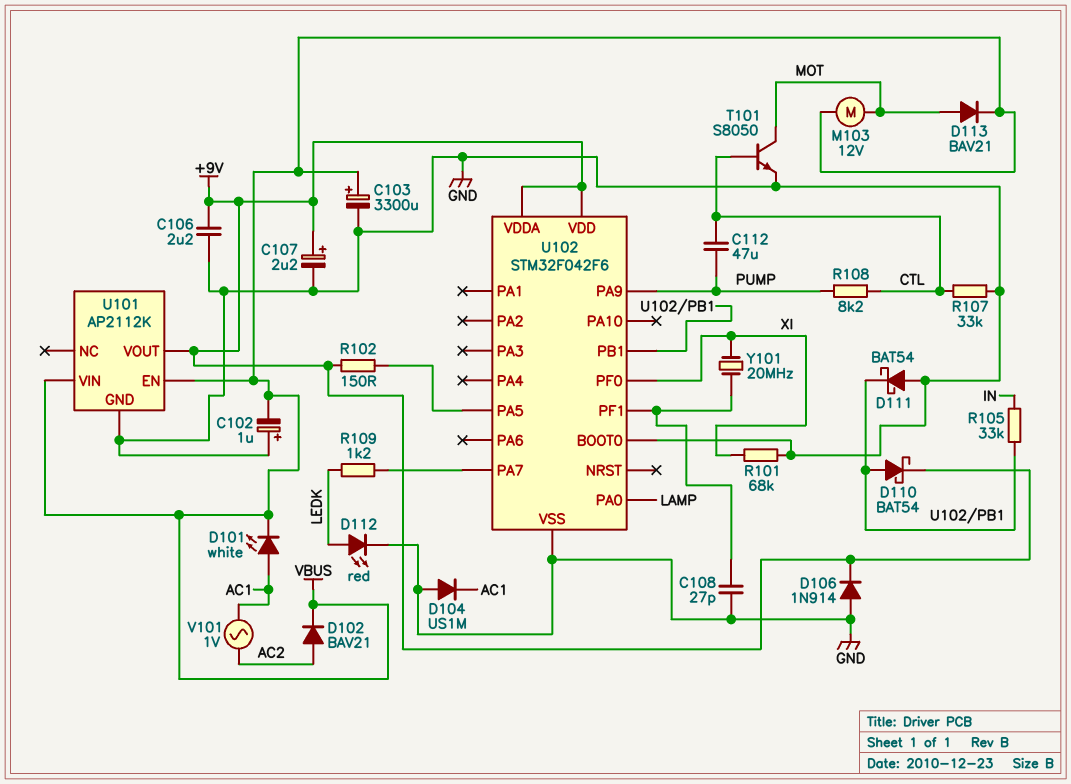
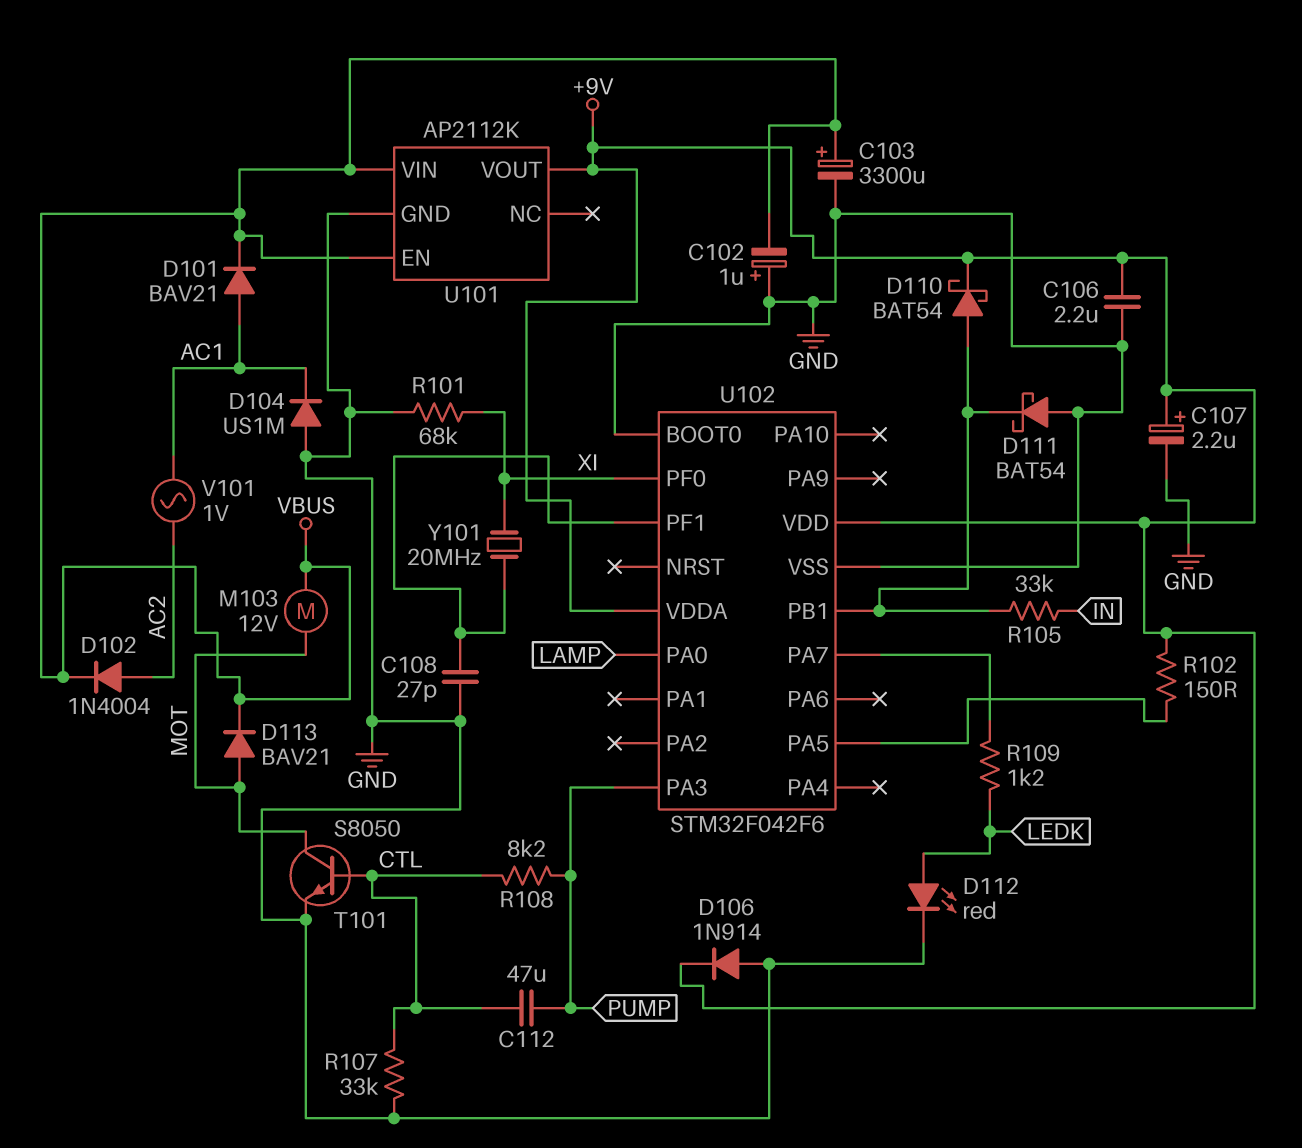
D101: LED white (A AC1, K VBUS) -> diode BAV21 (A AC1, K VBUS)
D102: diode BAV21 (A AC2, K VBUS) -> diode 1N4004 (A AC2, K VBUS)
U102 pin PA3: none -> PUMP
U102 pin PA9: PUMP -> none

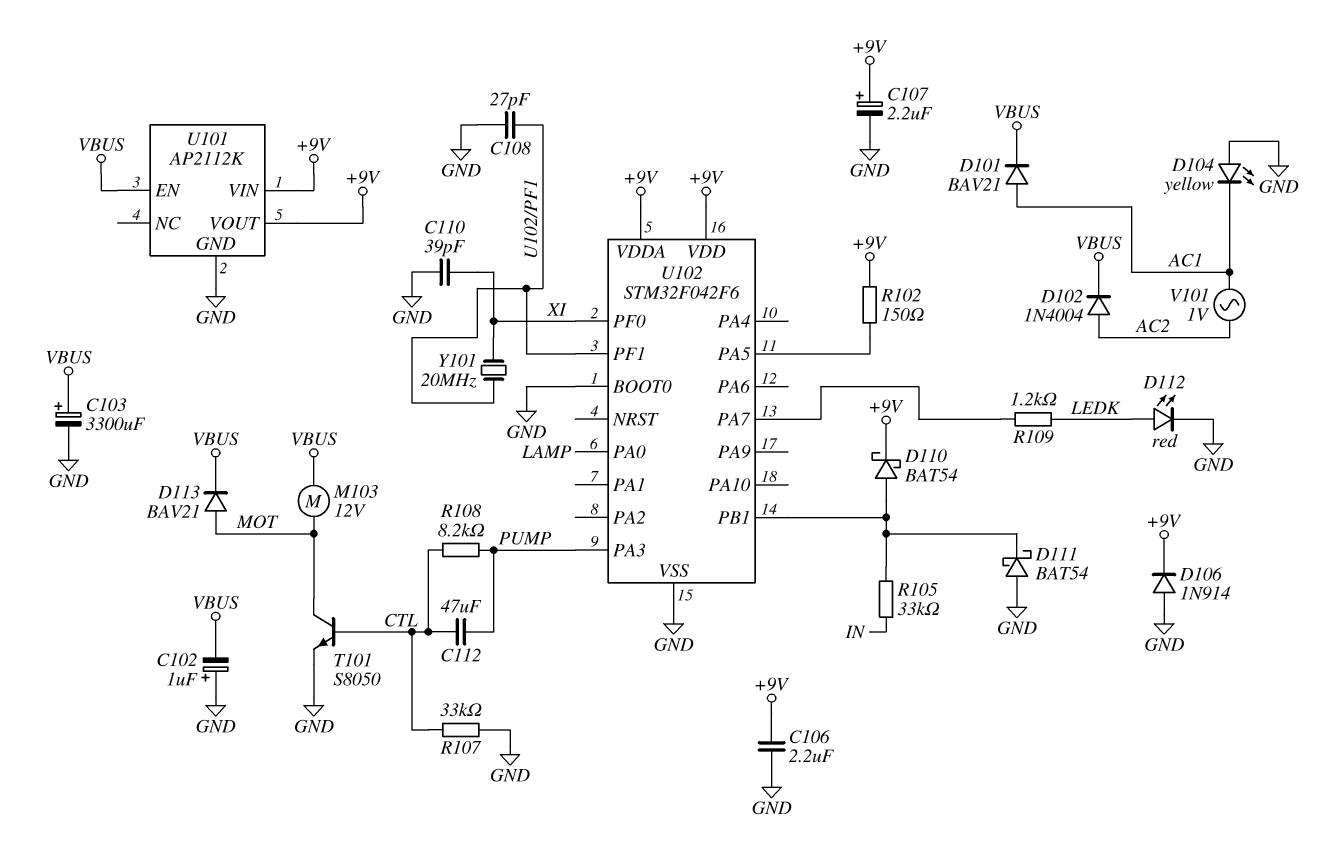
C110: none -> 39pF (GND, XI)
D104: diode US1M (A GND, K AC1) -> LED yellow (A GND, K AC1)
R101: 68k (GND, XI) -> none
U101 pin VIN: VBUS -> +9V

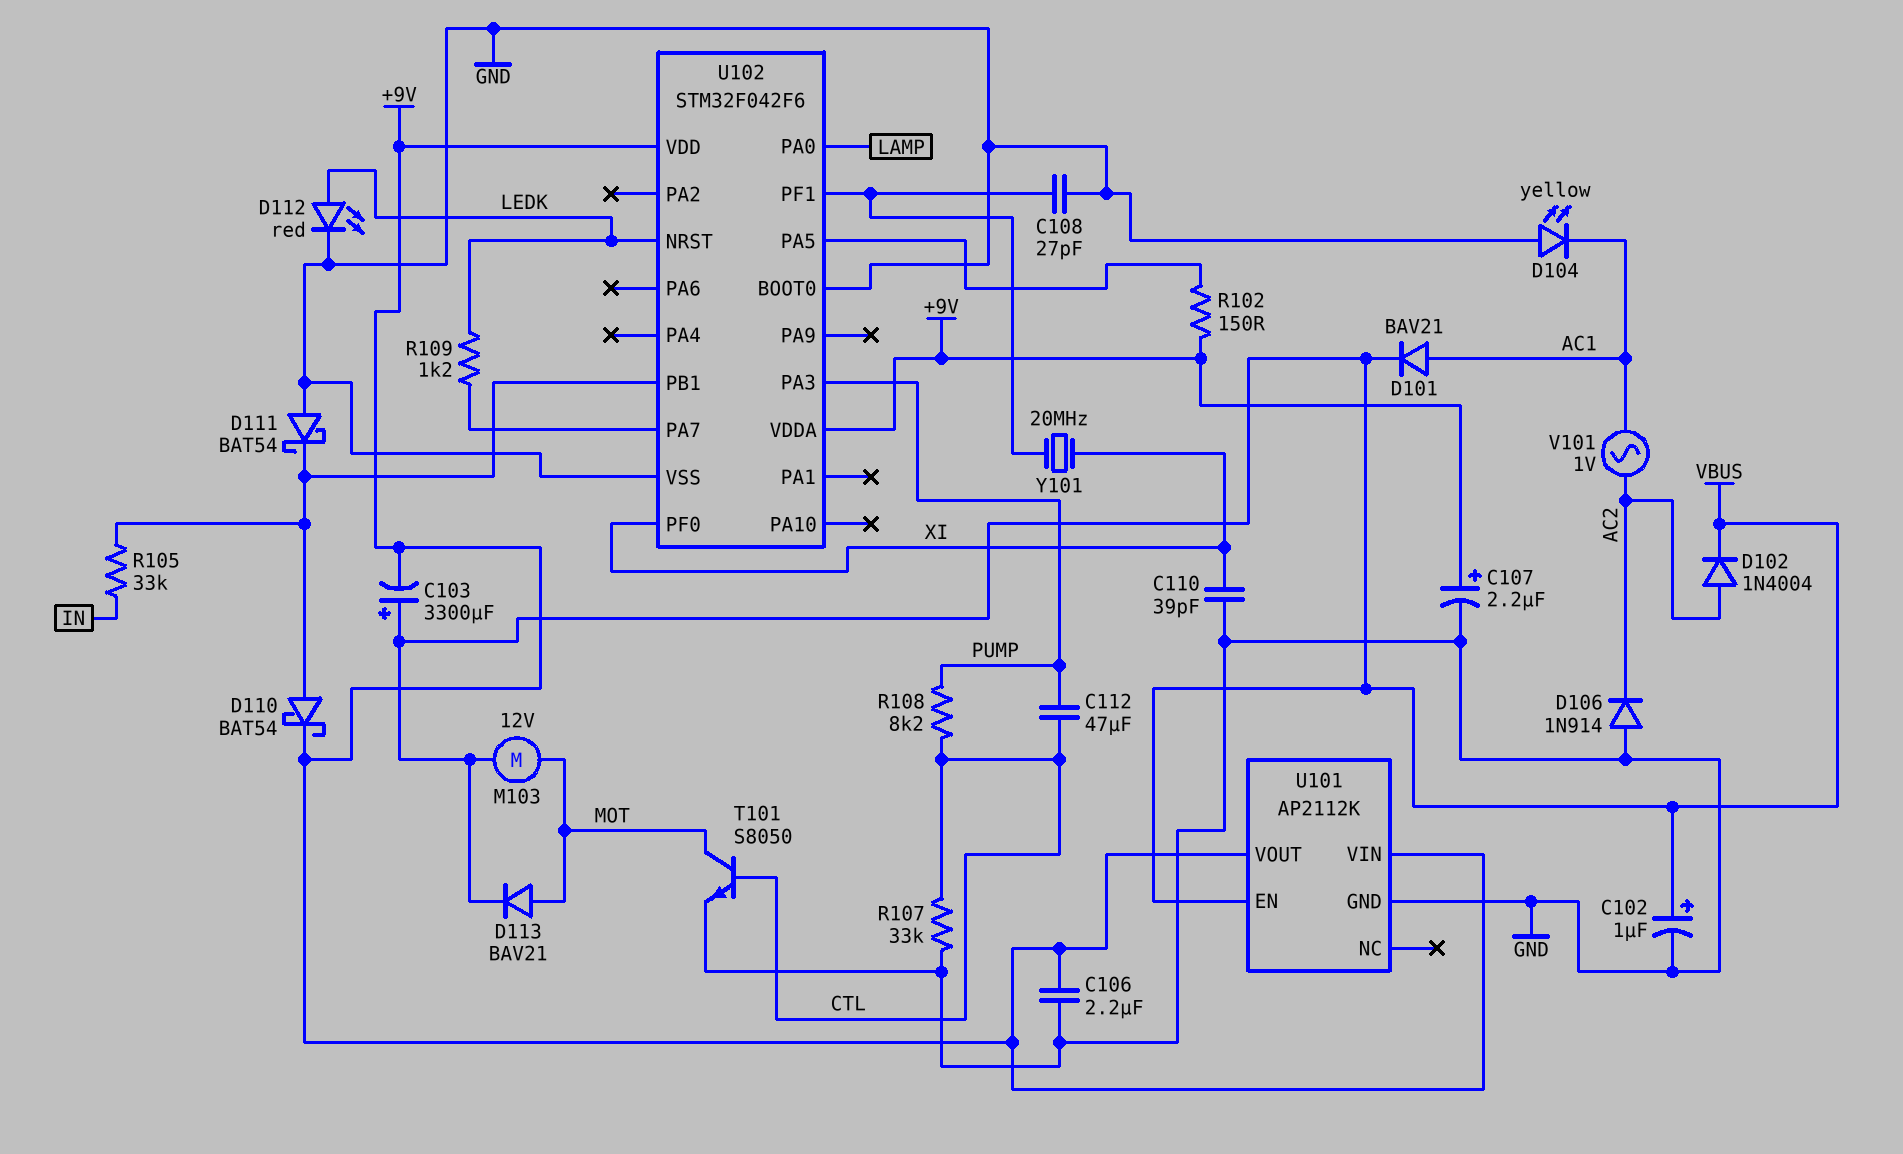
C102: 1uF (plus GND, minus VBUS) -> 1uF (plus VBUS, minus GND)
C103: 3300uF (plus VBUS, minus GND) -> 3300uF (plus VBUS, minus +9V)
D106: diode 1N914 (A GND, K +9V) -> diode 1N914 (A GND, K AC2)
U102 pin NRST: none -> LEDK

